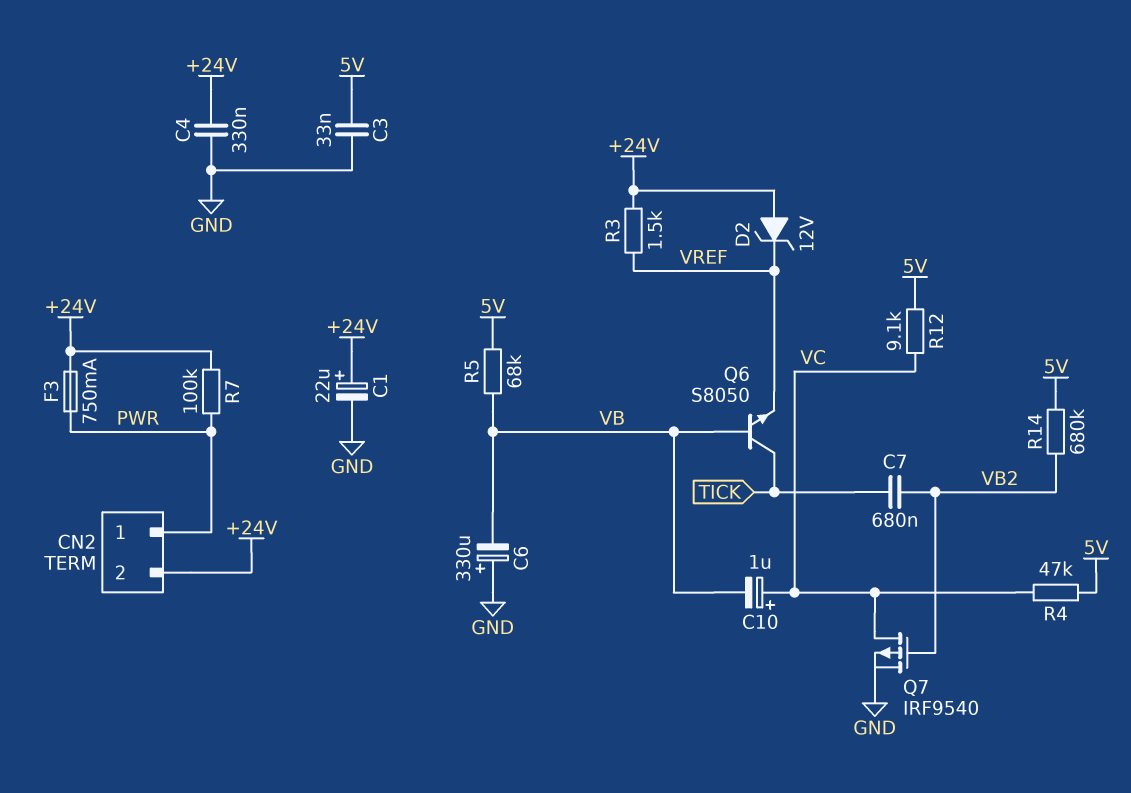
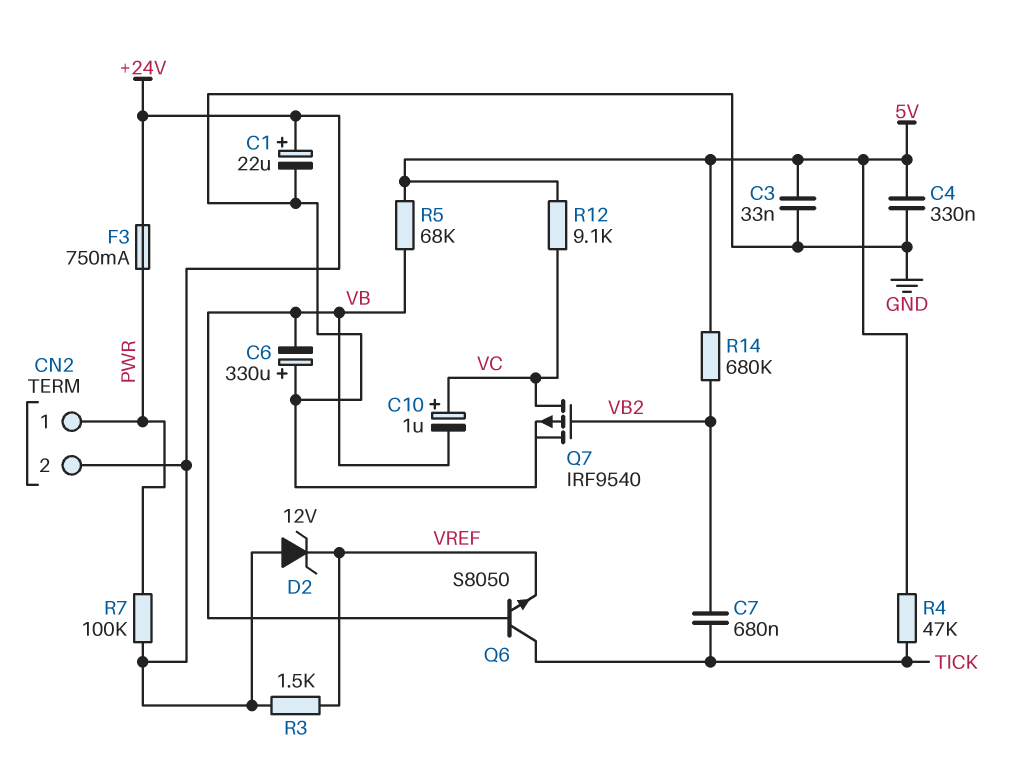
C4: 330nF (+24V, GND) -> 330nF (5V, GND)
R4: 47k (5V, VC) -> 47k (5V, TICK)

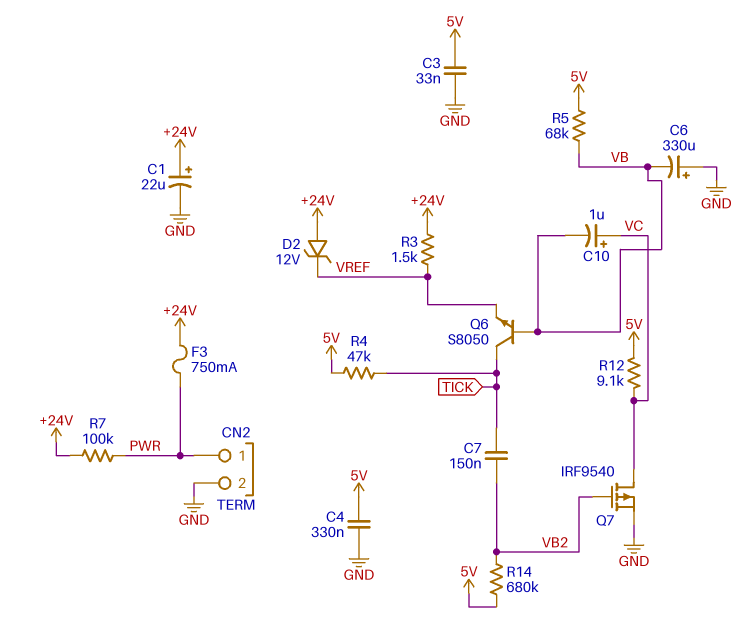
C7: 680nF (TICK, VB2) -> 150nF (TICK, VB2)
CN2 pin 2: +24V -> GND

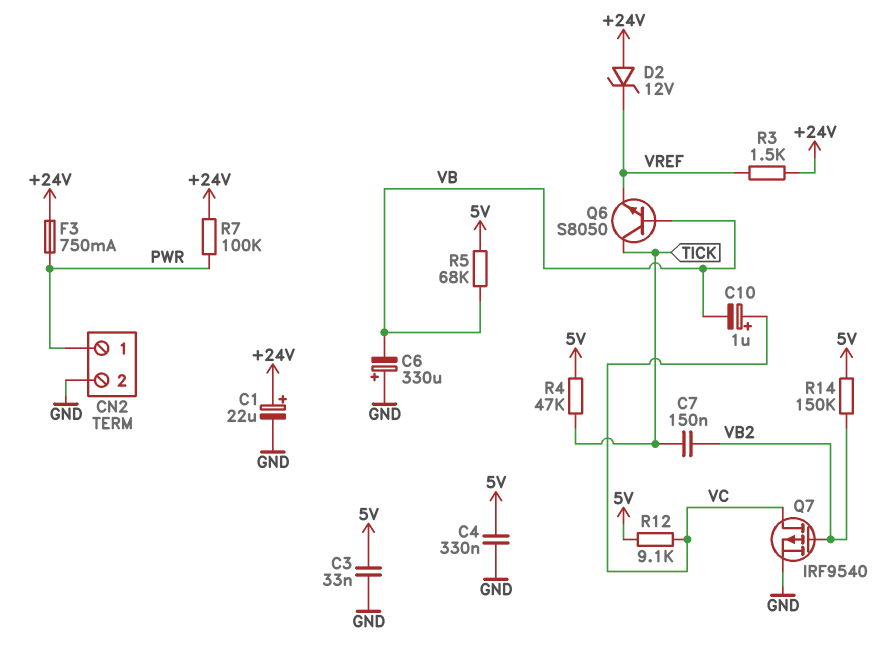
R14: 680k (5V, VB2) -> 150k (5V, VB2)

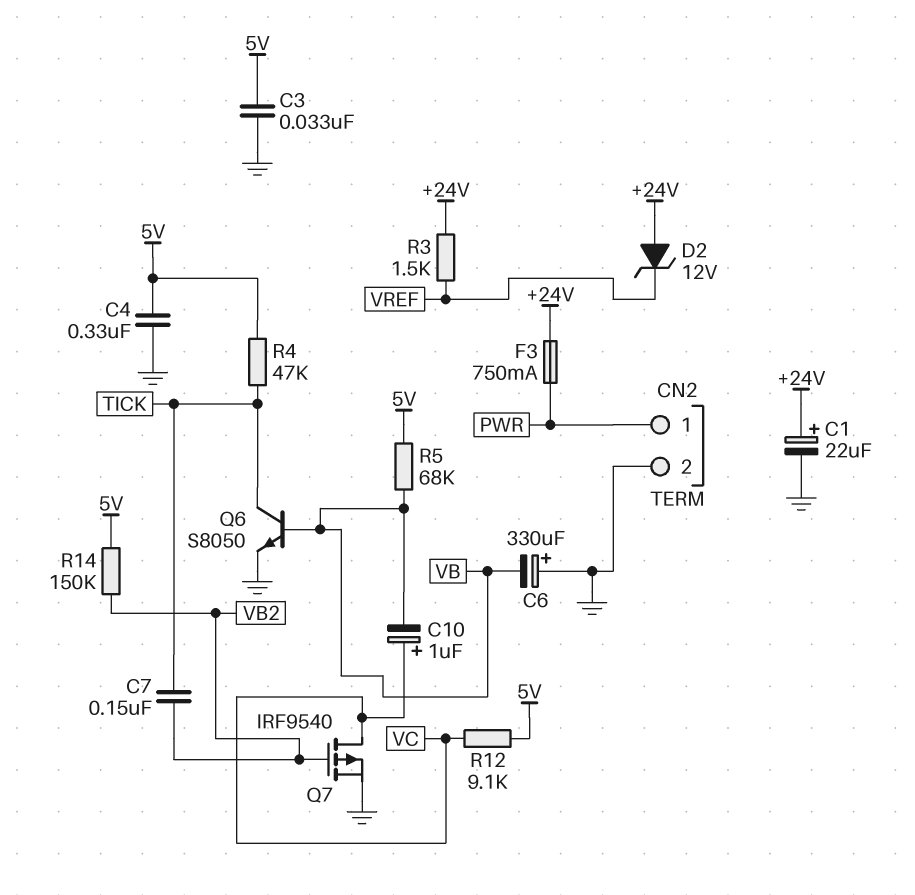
Q6: NPN S8050 (B VB, C TICK, E VREF) -> NPN S8050 (B VB, C TICK, E GND)
R7: 100k (+24V, PWR) -> none

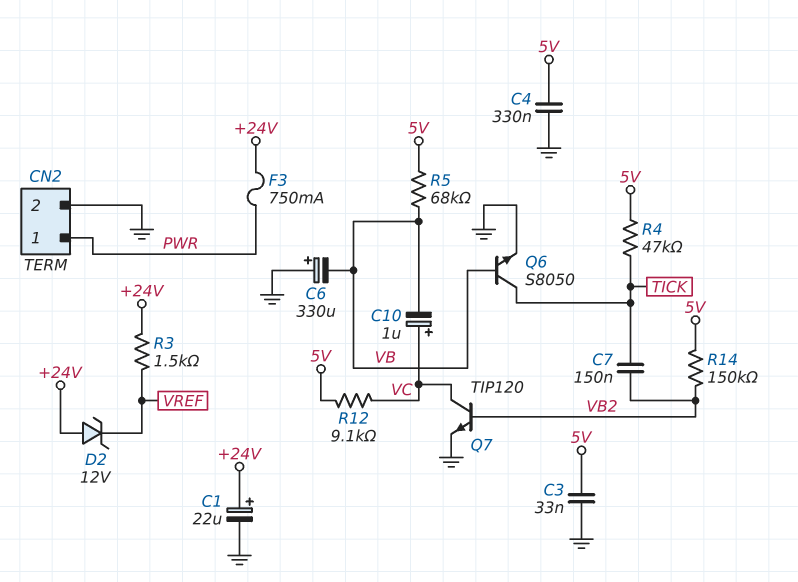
Q7: PMOS IRF9540 (G VB2, D VC, S GND) -> NPN TIP120 (B VB2, C VC, E GND)

